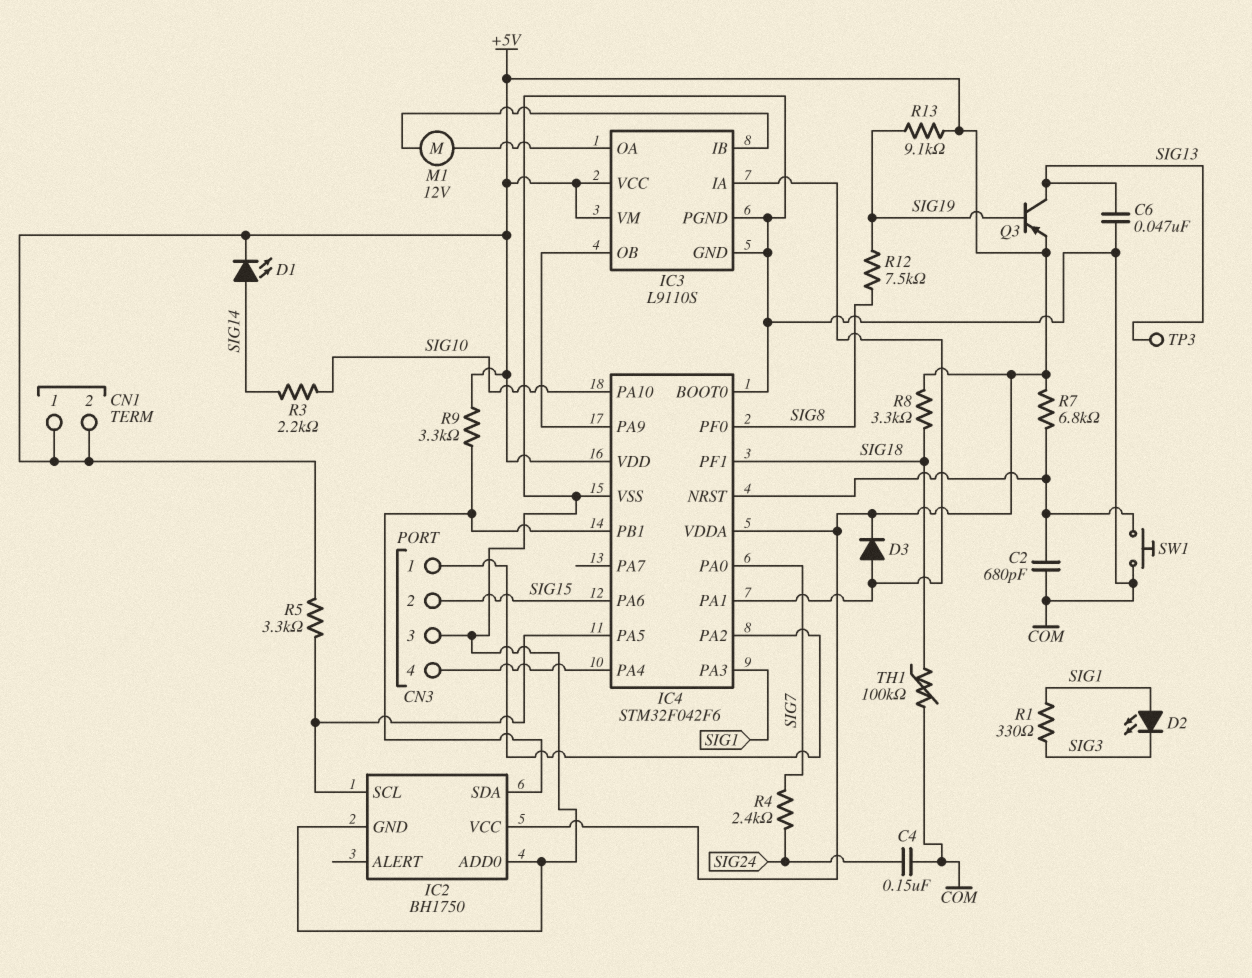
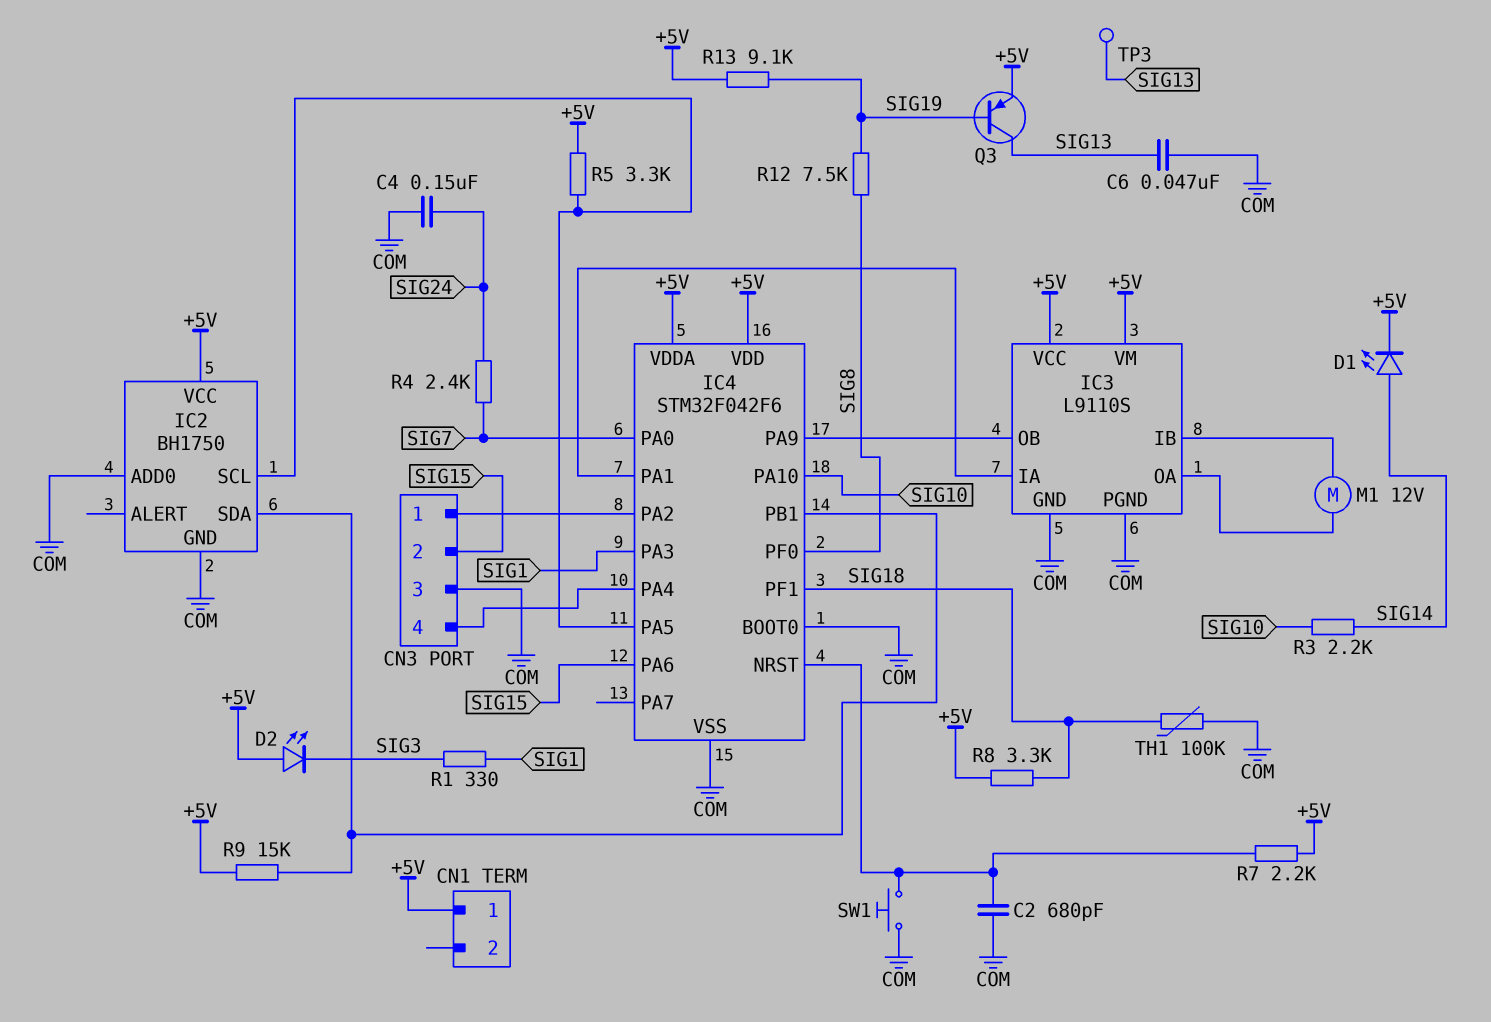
CN1 pin 2: +5V -> none
D2: LED (A SIG1, K SIG3) -> LED (A +5V, K SIG3)
D3: diode (A IC3/IA, K +5V) -> none
R7: 6.8k (+5V, IC4/NRST) -> 2.2k (+5V, IC4/NRST)
R9: 3.3k (+5V, IC2/SDA) -> 15k (+5V, IC2/SDA)

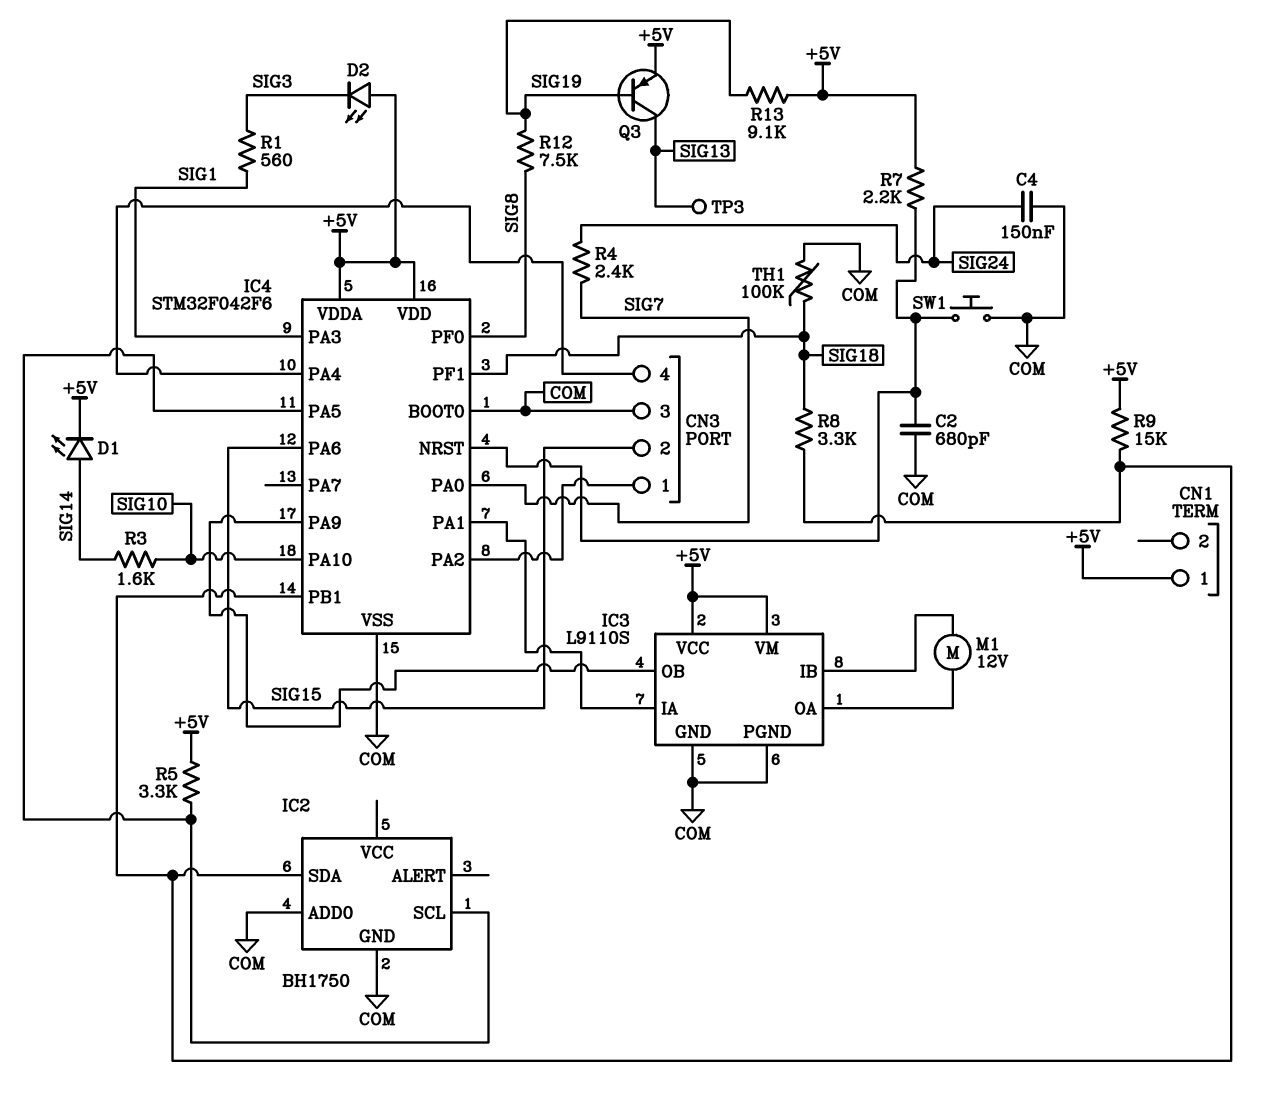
C6: 47nF (COM, SIG13) -> none
IC2 pin VCC: +5V -> none
R1: 330 (SIG1, SIG3) -> 560 (SIG1, SIG3)
R3: 2.2k (SIG10, SIG14) -> 1.6k (SIG10, SIG14)
R8: 3.3k (+5V, SIG18) -> 3.3k (IC2/SDA, SIG18)

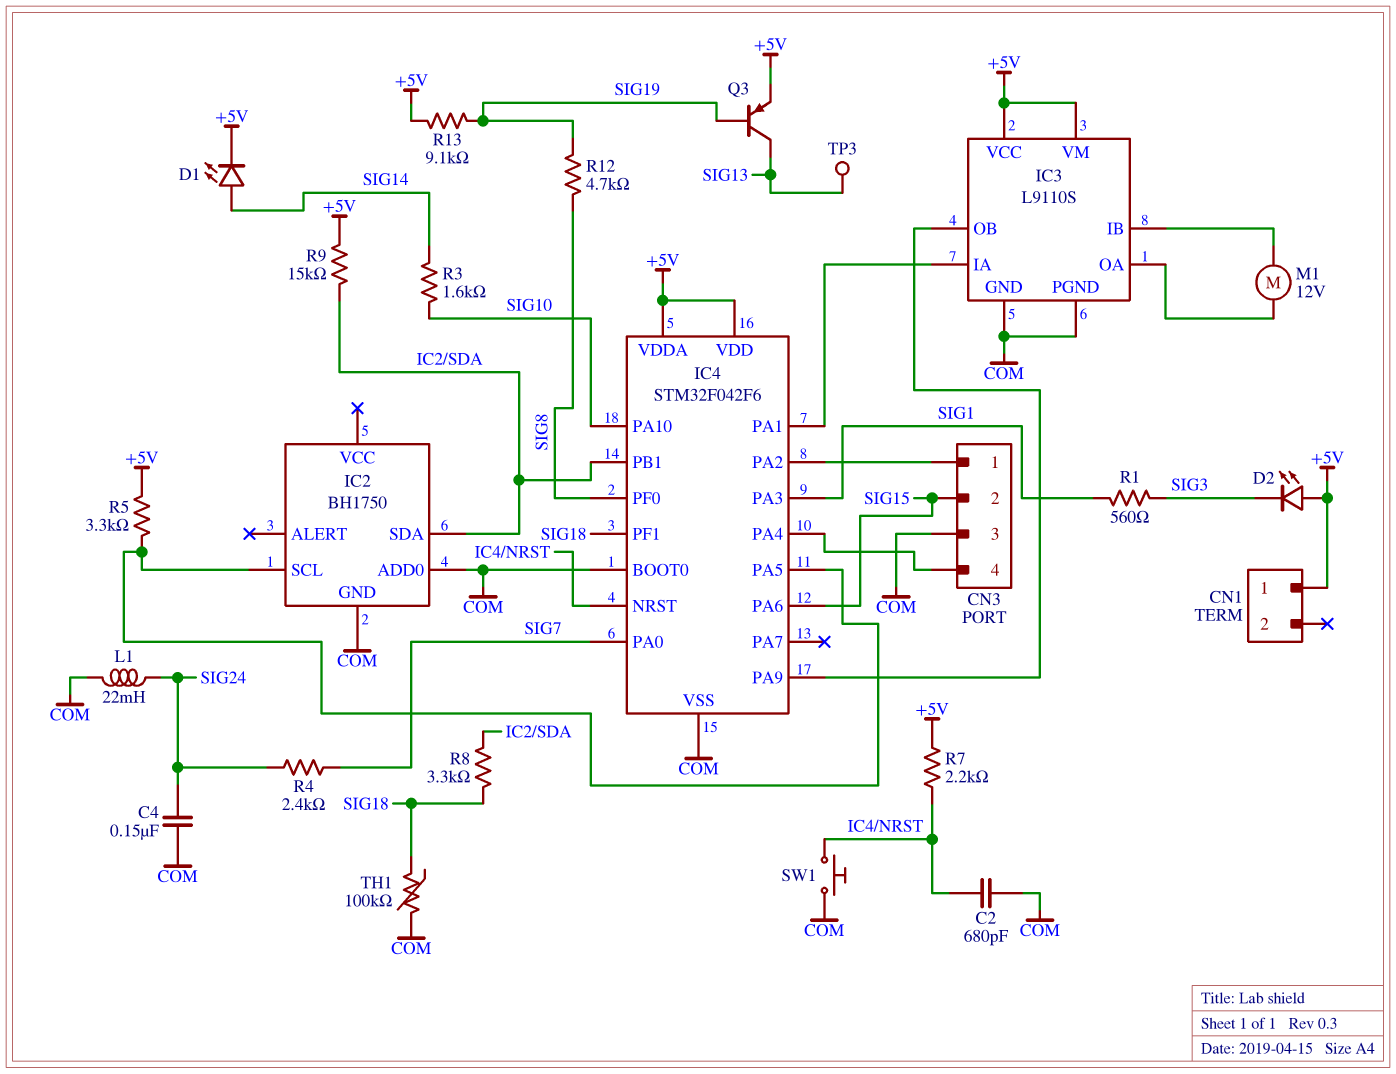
L1: none -> 22mH (COM, SIG24)
R12: 7.5k (SIG8, SIG19) -> 4.7k (SIG8, SIG19)

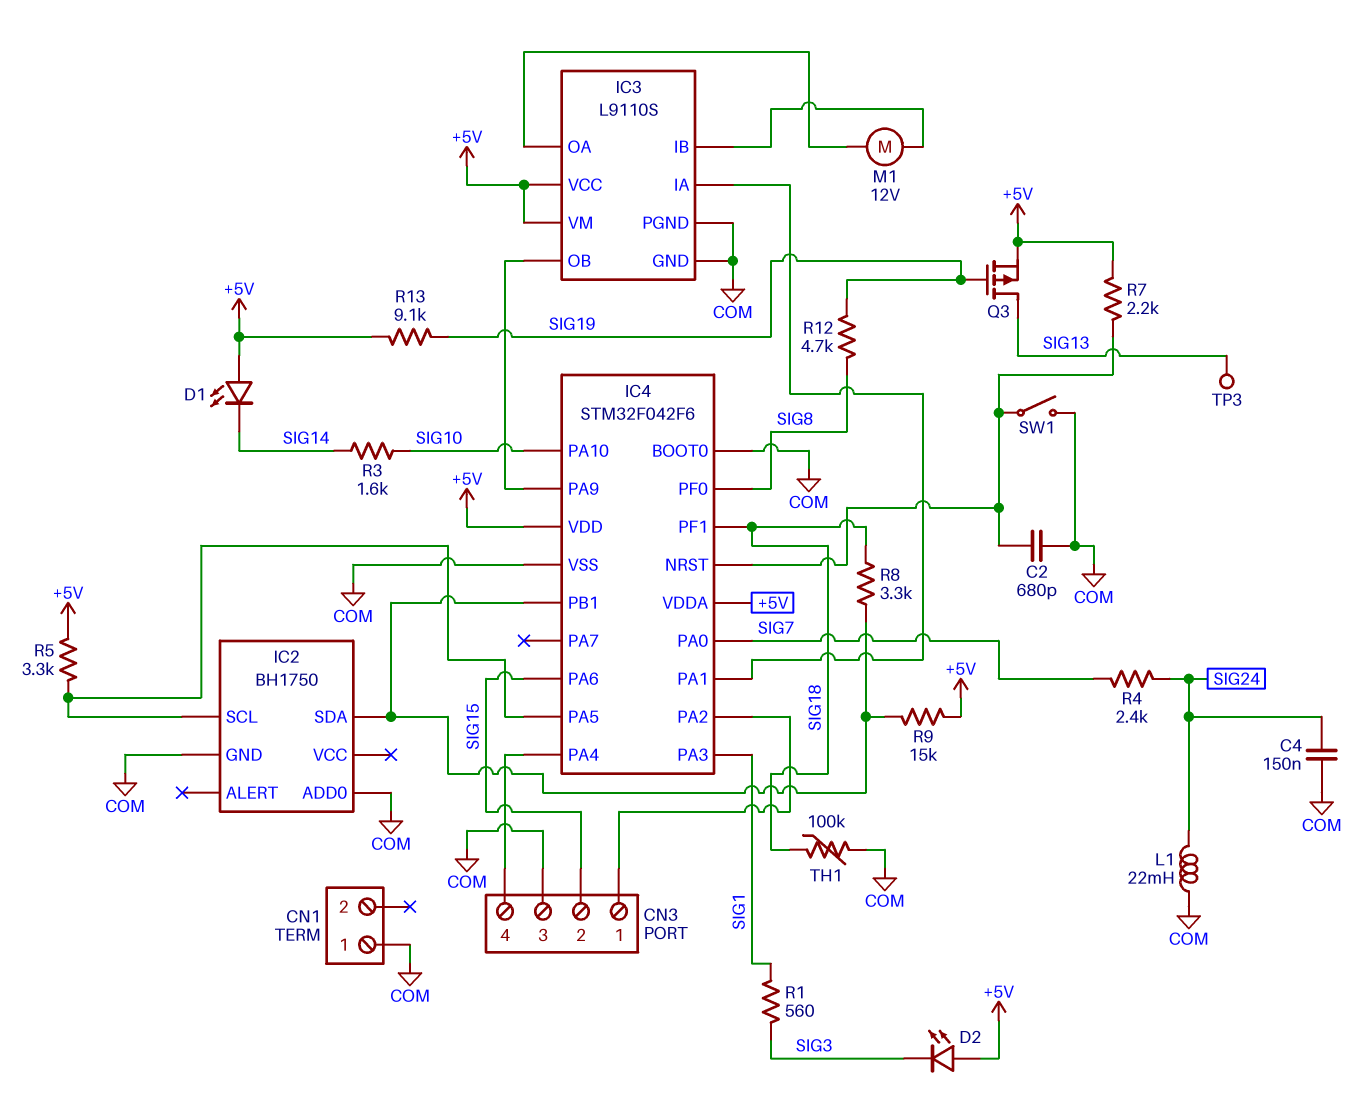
CN1 pin 1: +5V -> COM
D1: LED (A SIG14, K +5V) -> LED (A +5V, K SIG14)
Q3: PNP (B SIG19, C SIG13, E +5V) -> PMOS (G SIG19, D SIG13, S +5V)
SW1: button (COM, IC4/NRST) -> switch (COM, IC4/NRST)

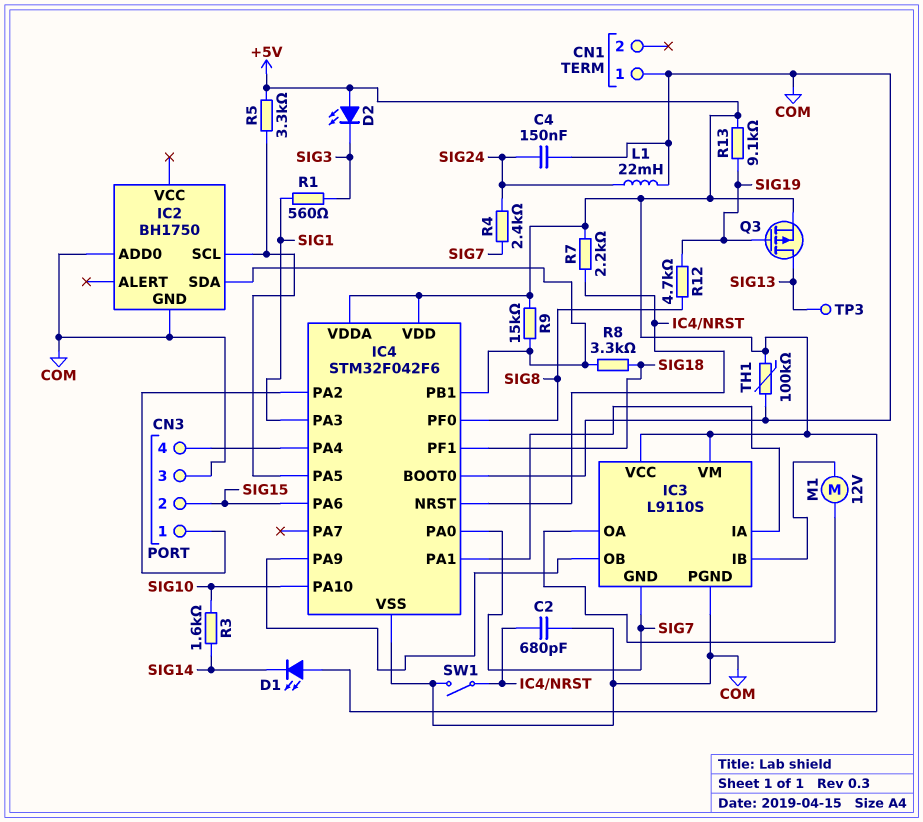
IC3 pin GND: COM -> SIG7
TH1: 100k (COM, SIG18) -> 100k (+5V, COM)

